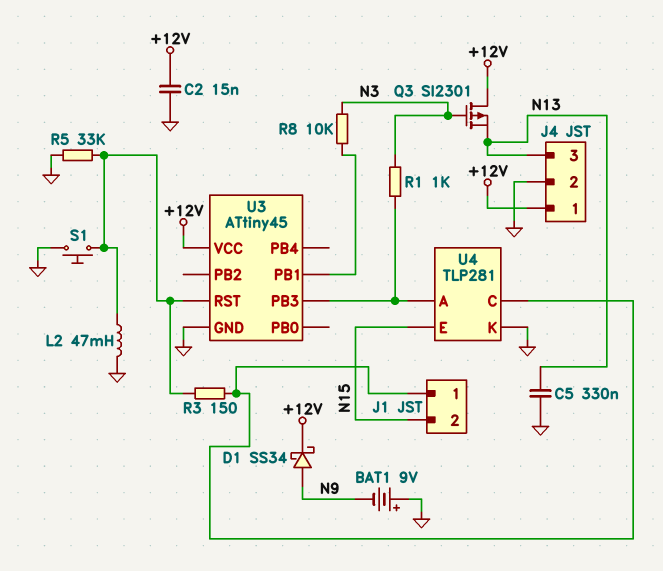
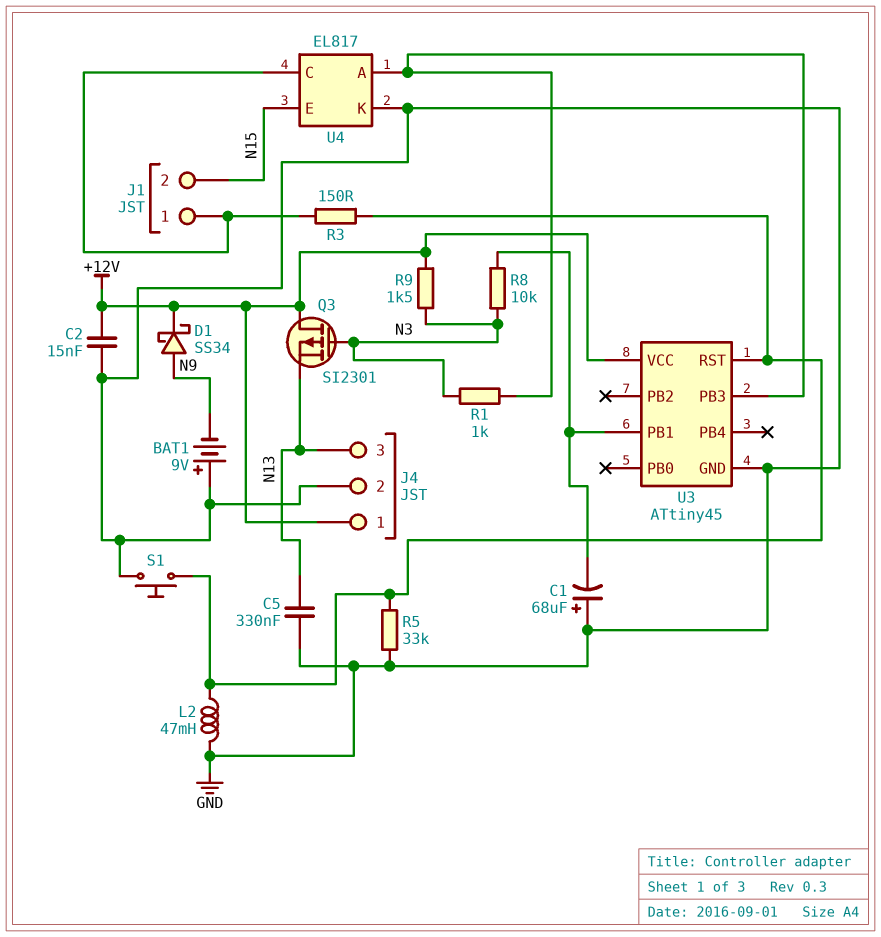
C1: none -> 68uF (plus GND, minus U3/PB1)
R9: none -> 1.5k (+12V, N3)
U4: TLP281 -> EL817

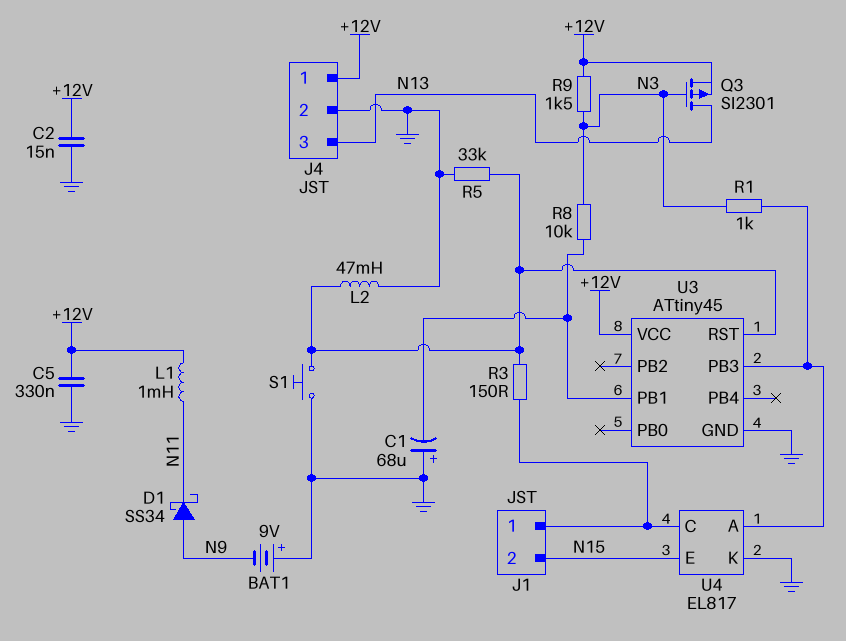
C5: 330nF (GND, N13) -> 330nF (+12V, GND)
D1: schottky SS34 (A N9, K +12V) -> schottky SS34 (A N9, K N11)
L1: none -> 1mH (+12V, N11)
Q3: PMOS SI2301 (G N3, D +12V, S N13) -> PMOS SI2301 (G N3, D N13, S +12V)

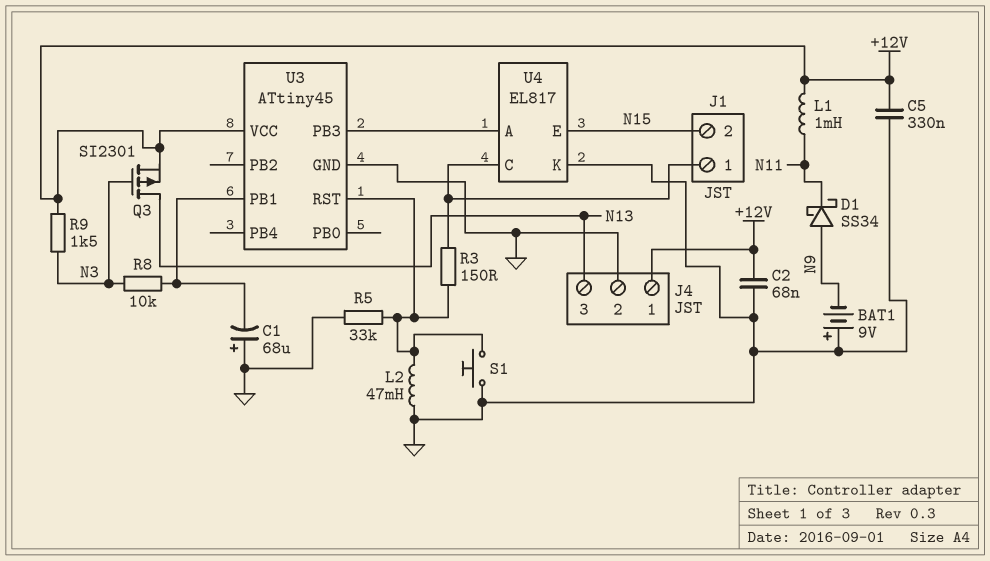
C2: 15nF (+12V, GND) -> 68nF (+12V, GND)
R1: 1k (N3, U3/PB3) -> none

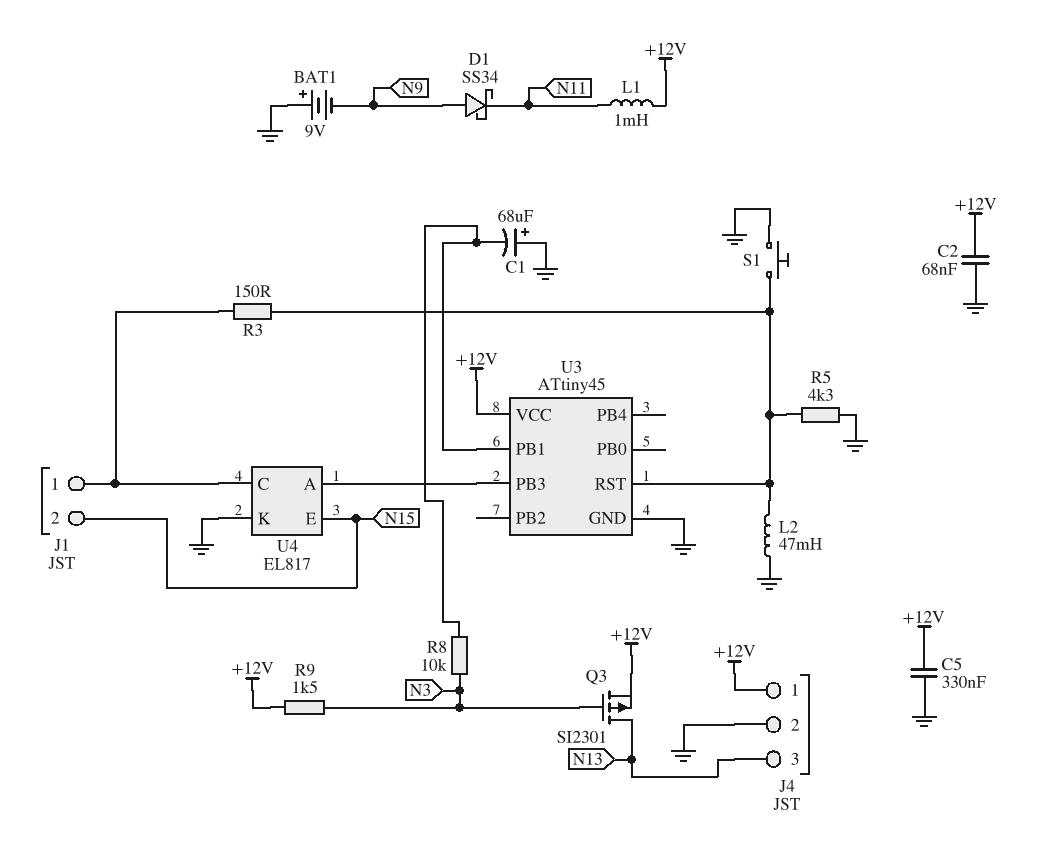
R5: 33k (GND, U3/RST) -> 4.3k (GND, U3/RST)

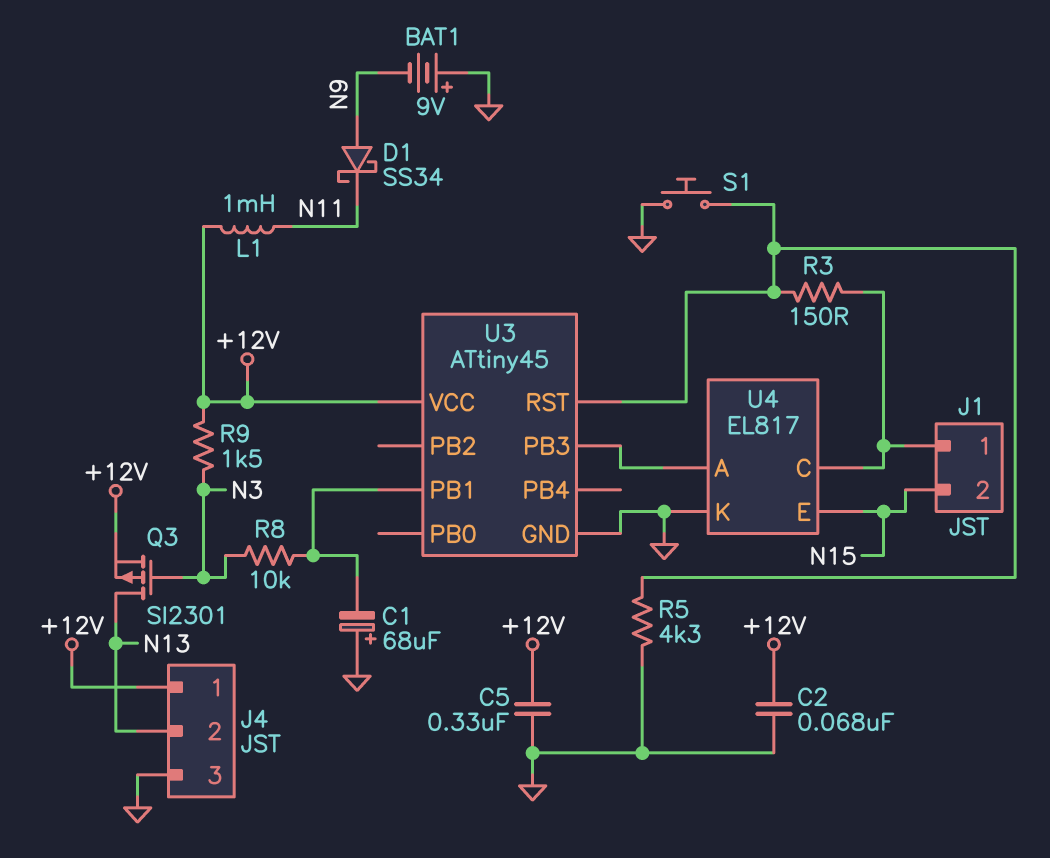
J4 pin 2: GND -> N13
J4 pin 3: N13 -> GND
L2: 47mH (GND, U3/RST) -> none

